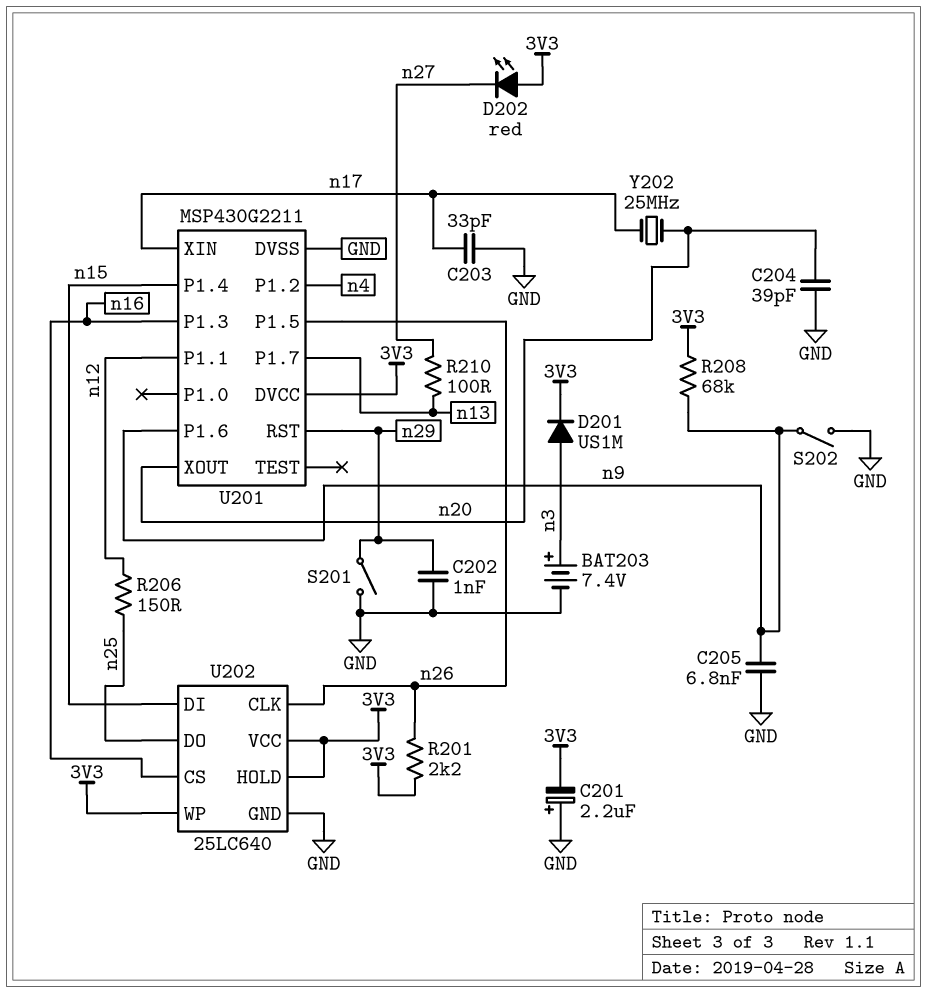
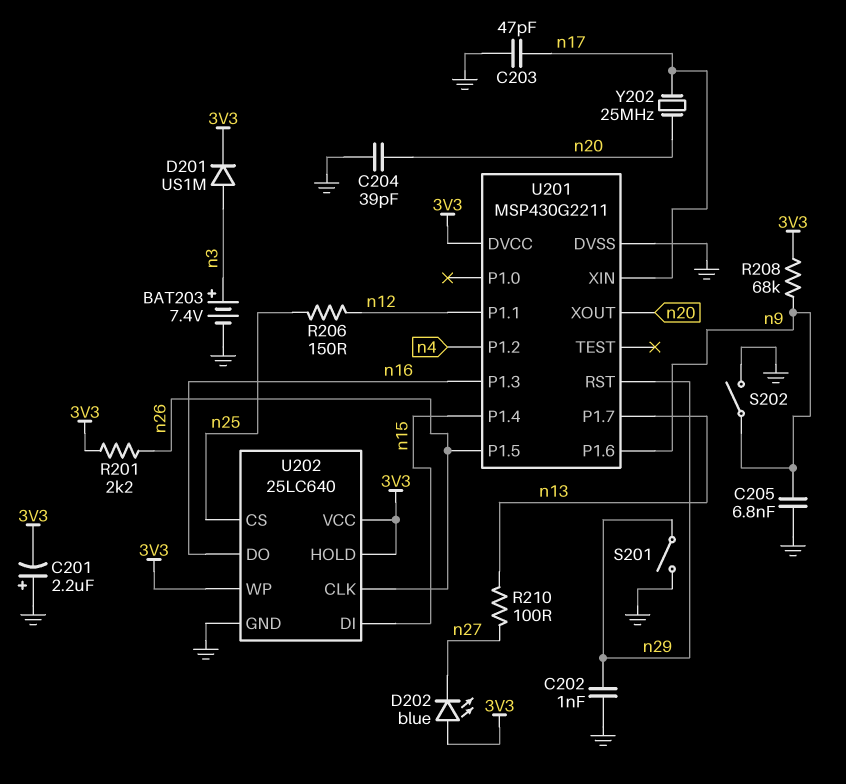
C203: 33pF (GND, n17) -> 47pF (GND, n17)
D202: LED red (A 3V3, K n27) -> LED blue (A 3V3, K n27)
U202 pin CS: n16 -> n25
U202 pin DO: n25 -> n16

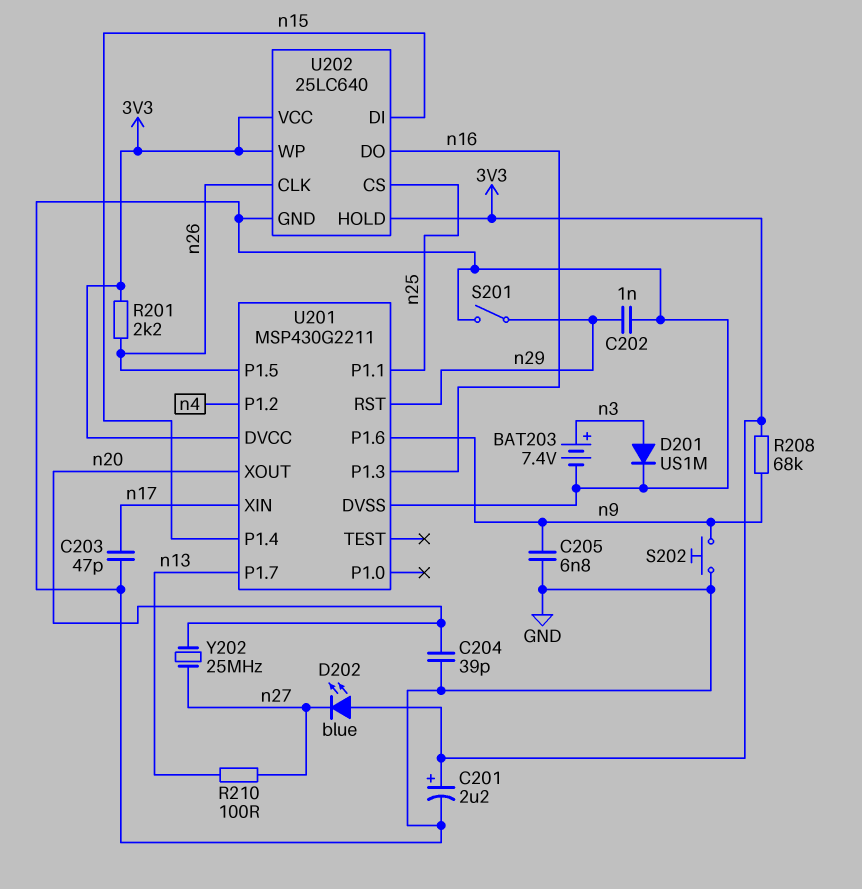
C201: 2.2uF (plus GND, minus 3V3) -> 2.2uF (plus 3V3, minus GND)
D201: diode US1M (A n3, K 3V3) -> diode US1M (A n3, K GND)
R206: 150 (n12, n25) -> none
S202: switch (GND, n9) -> button (GND, n9)
U201 pin P1.1: n12 -> n25
Y202: 25MHz (n17, n20) -> 25MHz (n20, n27)

